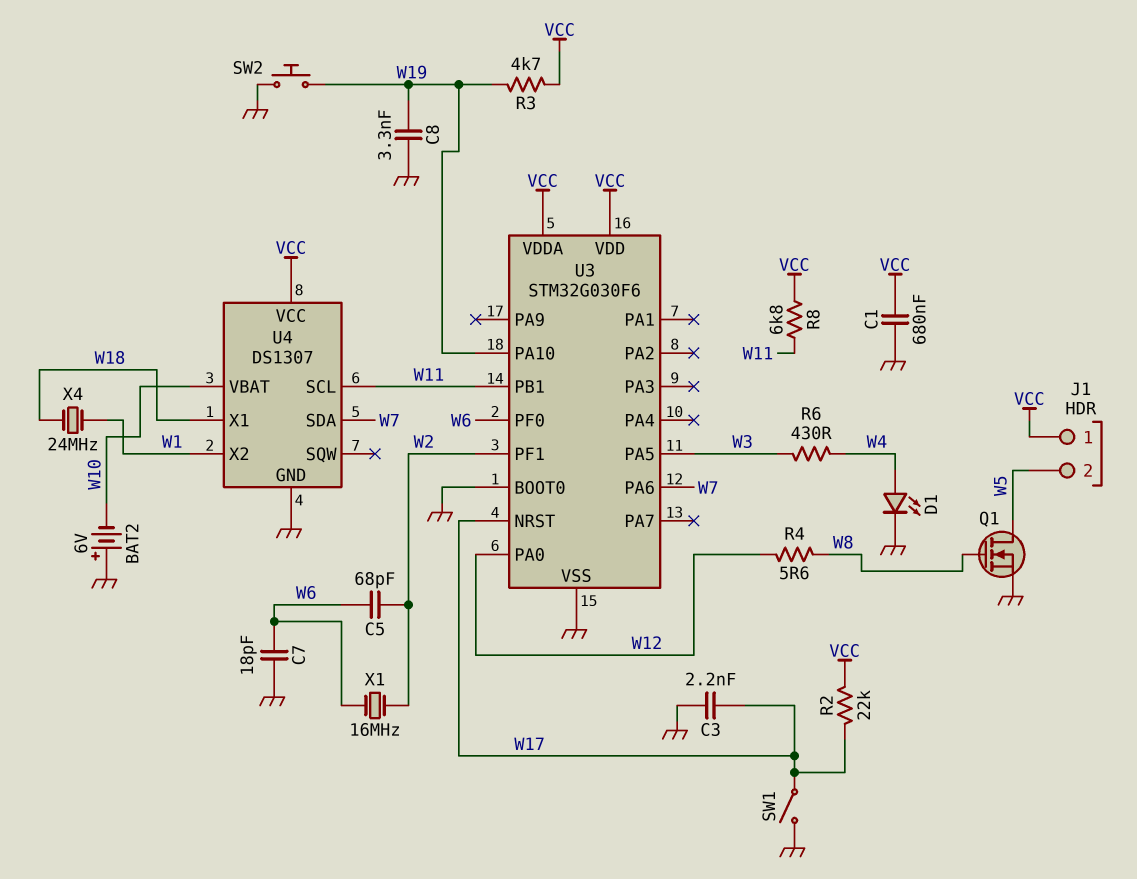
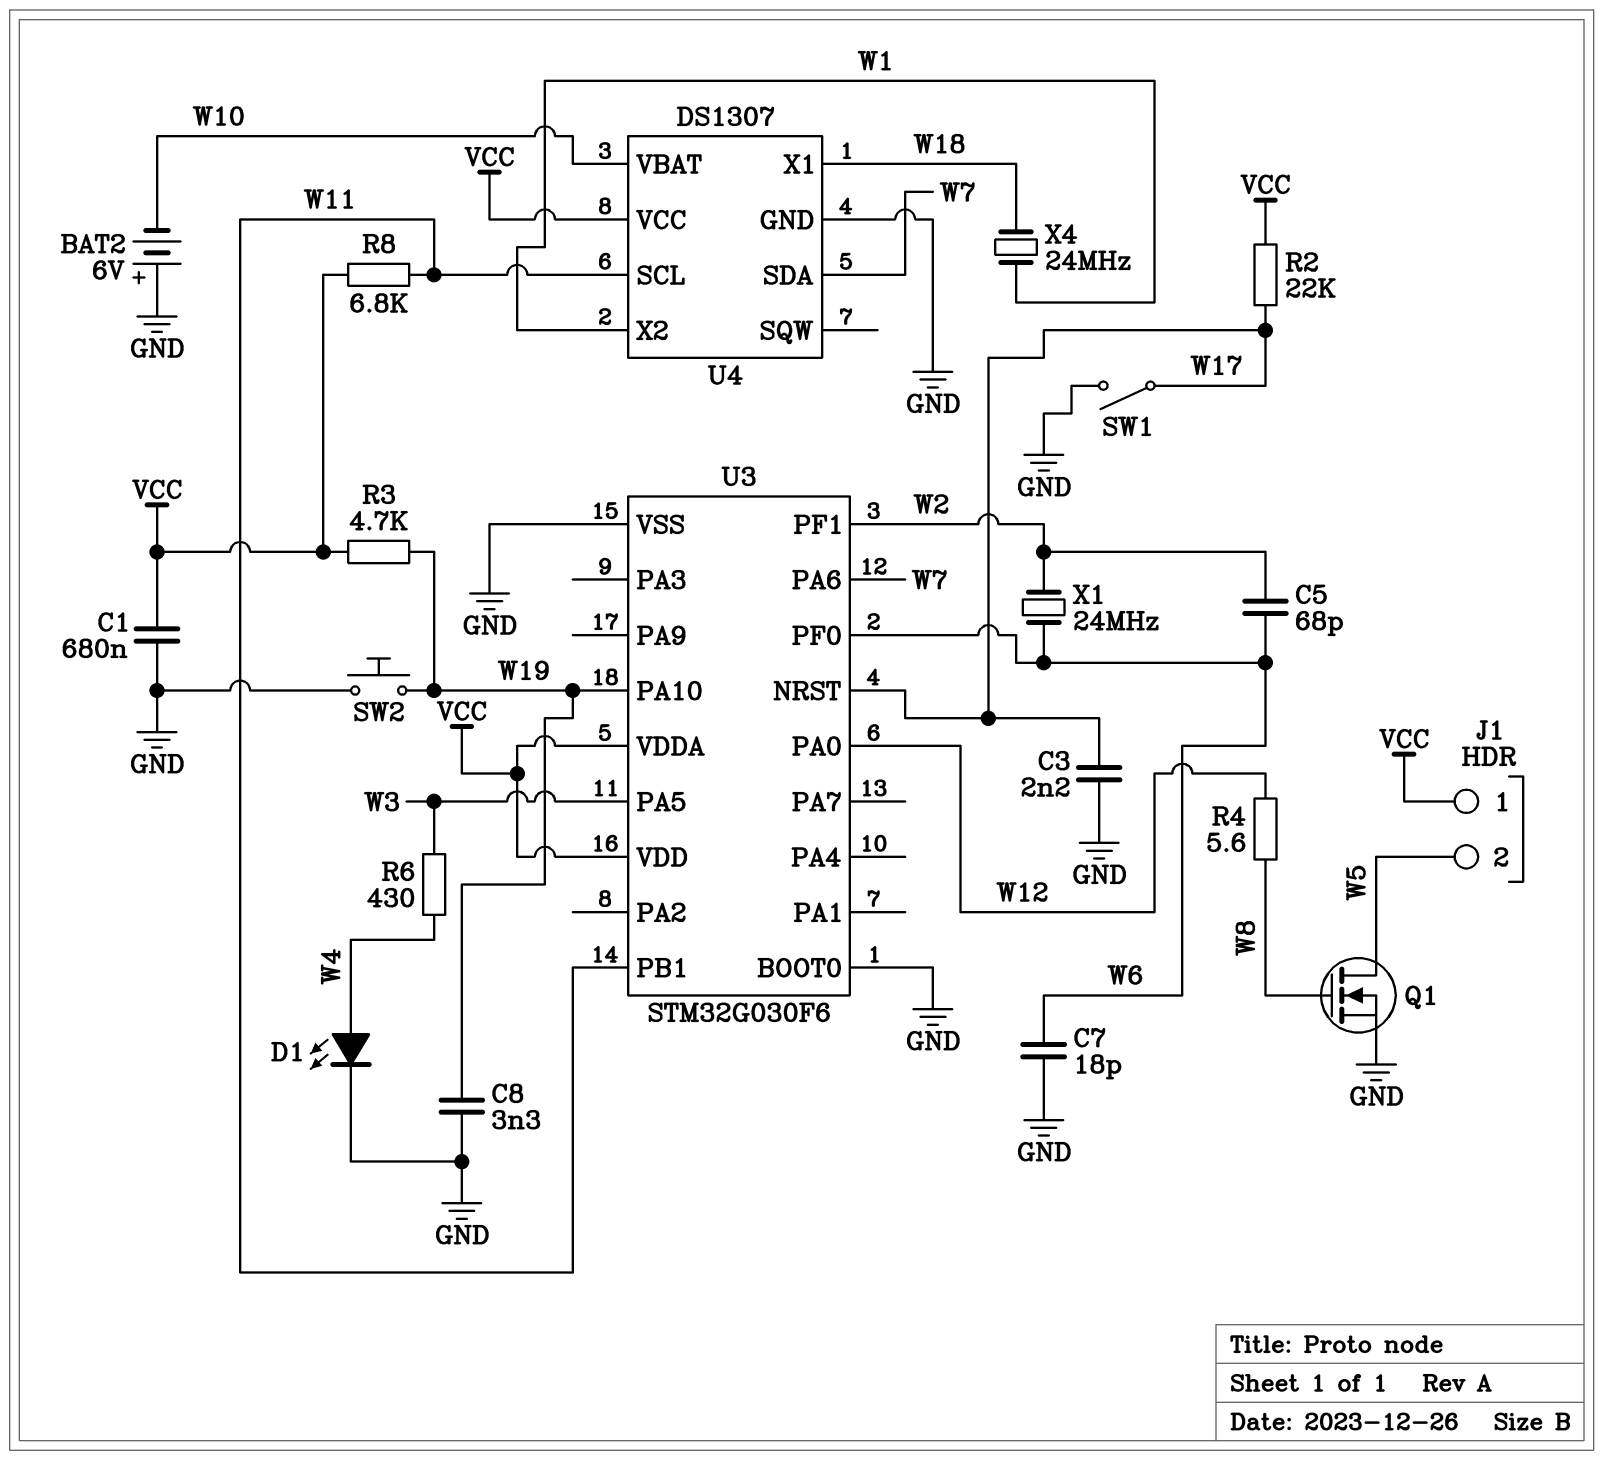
X1: 16MHz (W2, W6) -> 24MHz (W2, W6)

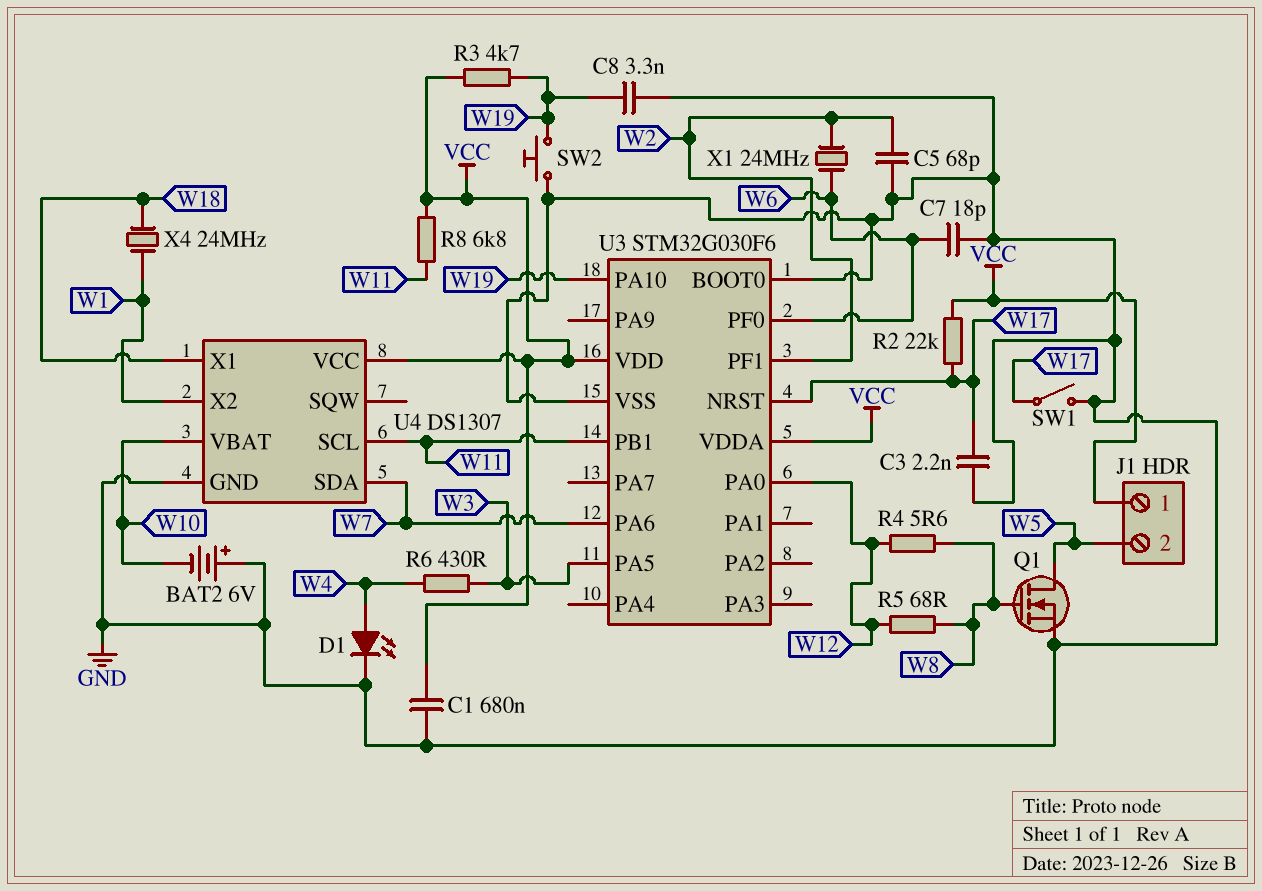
C5: 68pF (W2, W6) -> 68pF (GND, W2)
R5: none -> 68 (W8, W12)

